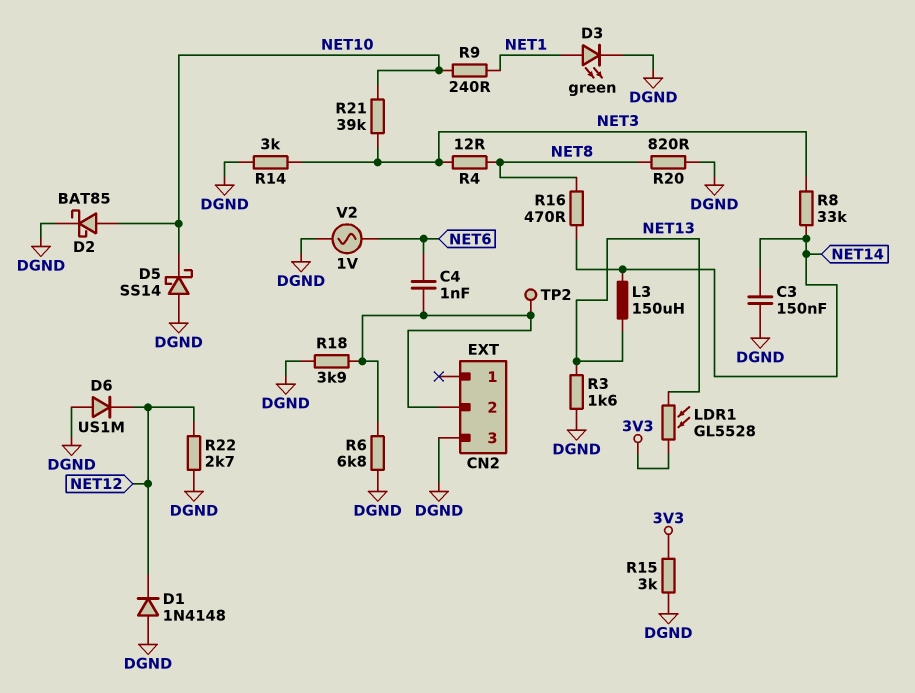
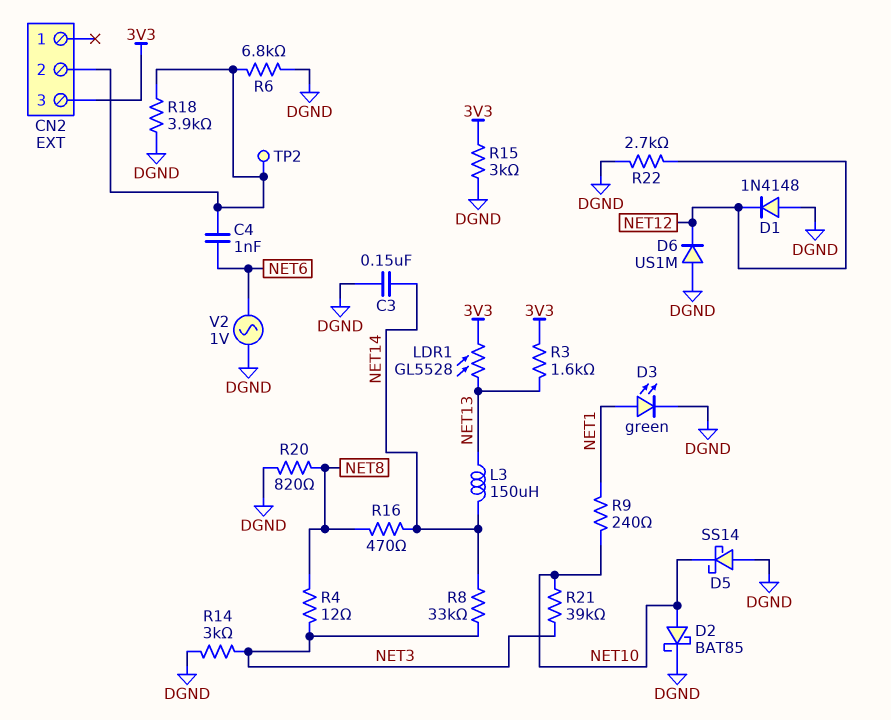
CN2 pin 3: DGND -> 3V3
R3: 1.6k (DGND, NET13) -> 1.6k (3V3, NET13)

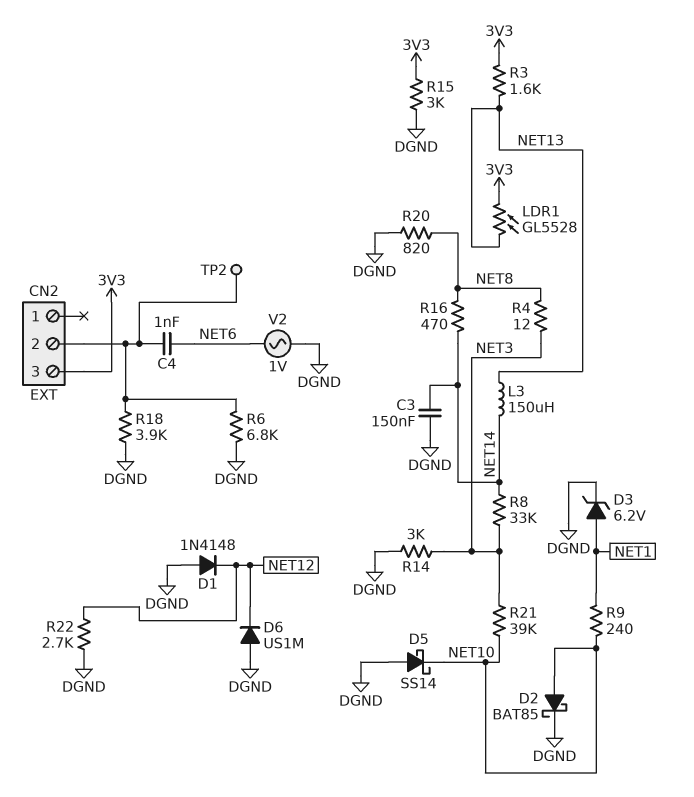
D3: LED green (A NET1, K DGND) -> zener 6.2V (A NET1, K DGND)

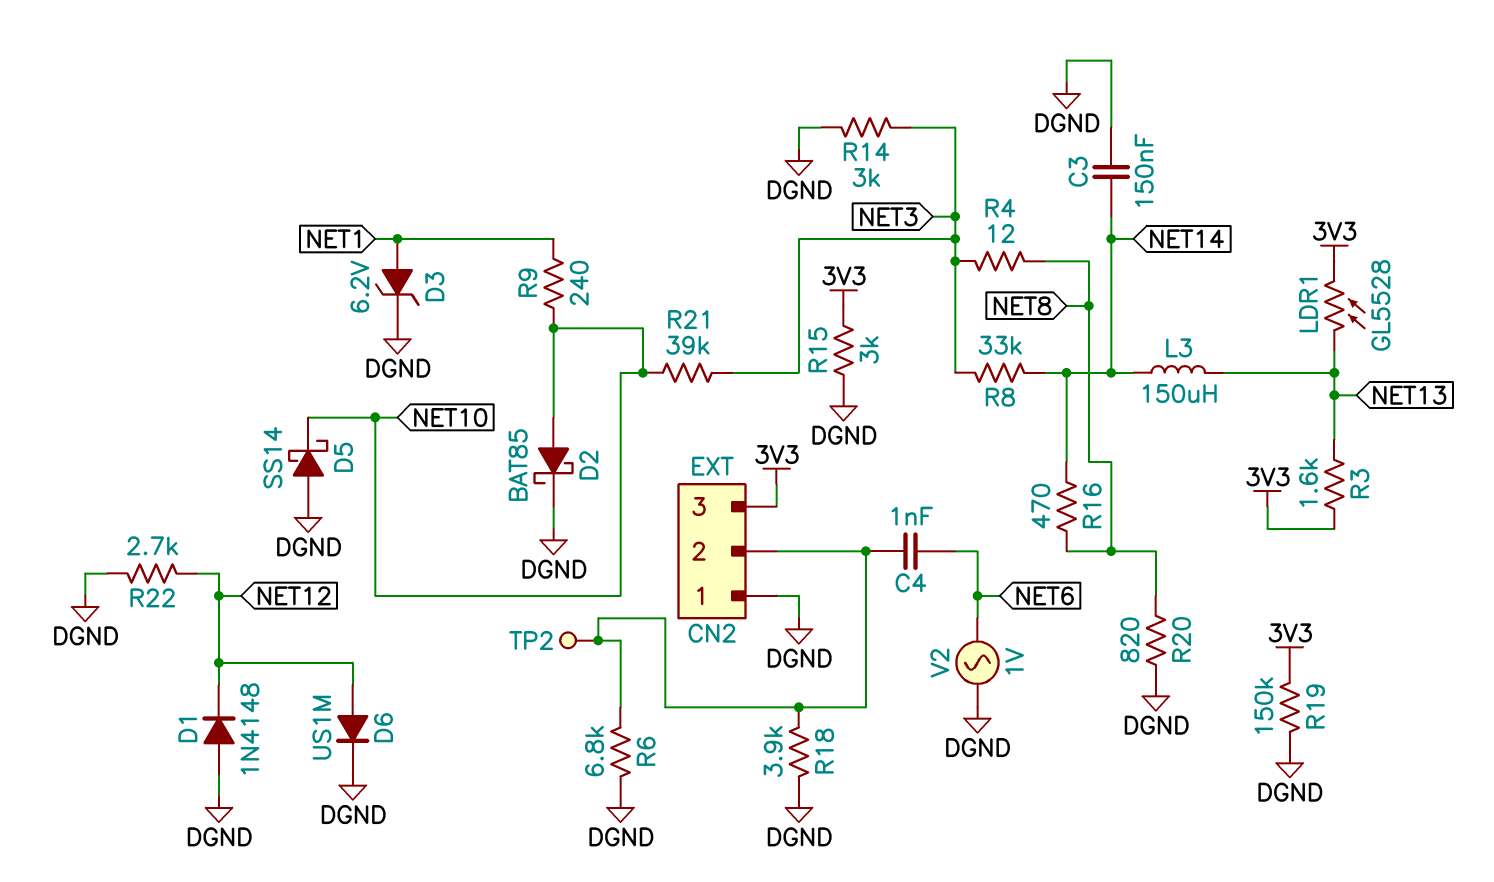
CN2 pin 1: none -> DGND
D6: diode US1M (A DGND, K NET12) -> diode US1M (A NET12, K DGND)
R19: none -> 150k (3V3, DGND)

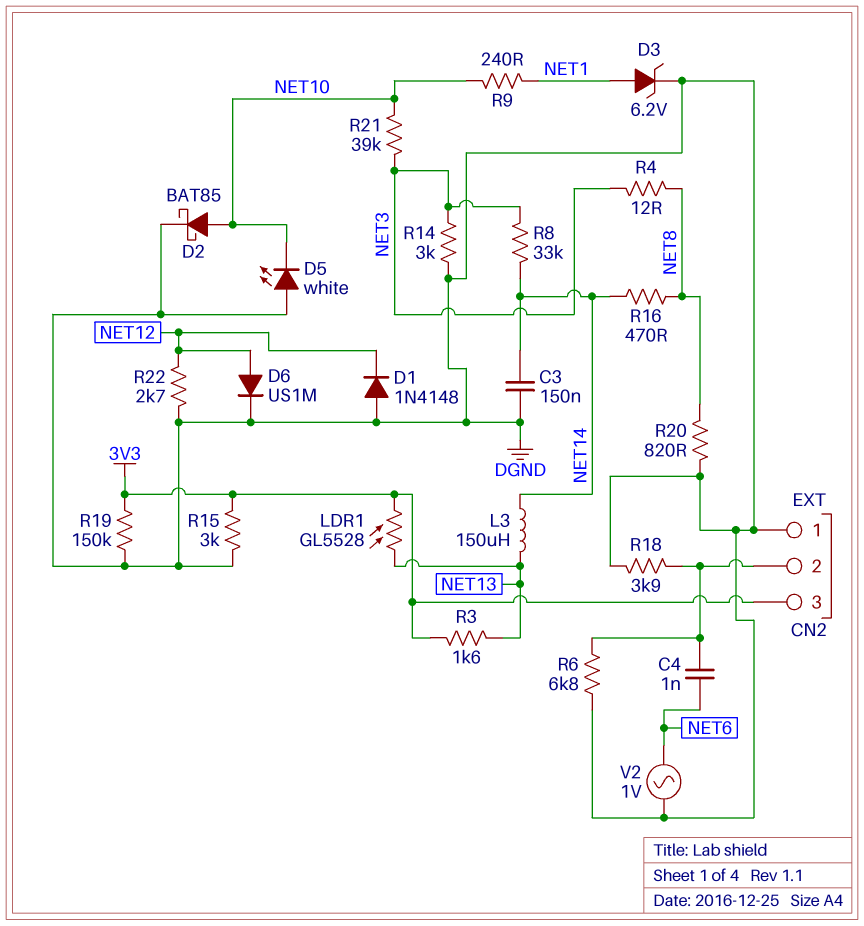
D5: schottky SS14 (A DGND, K NET10) -> LED white (A DGND, K NET10)
TP2: test point (CN2/2) -> none

